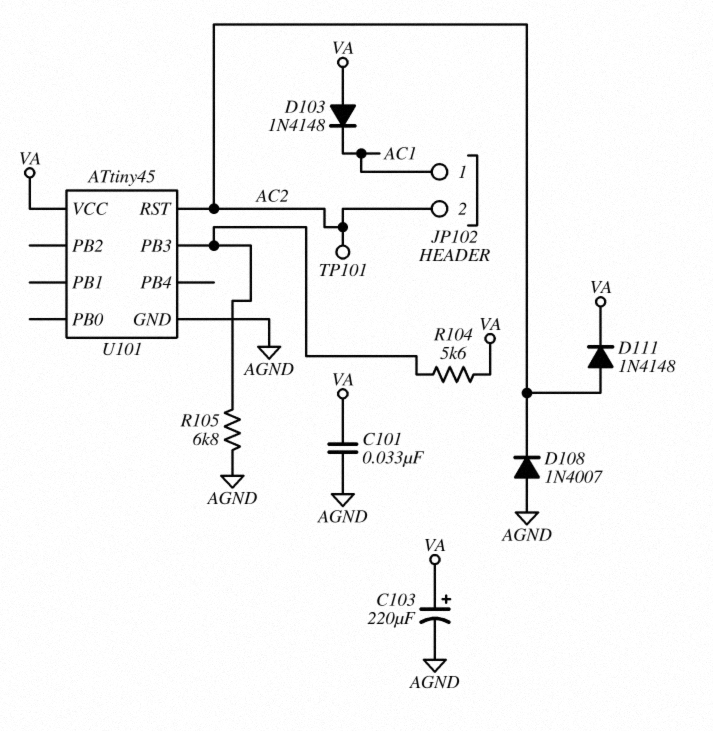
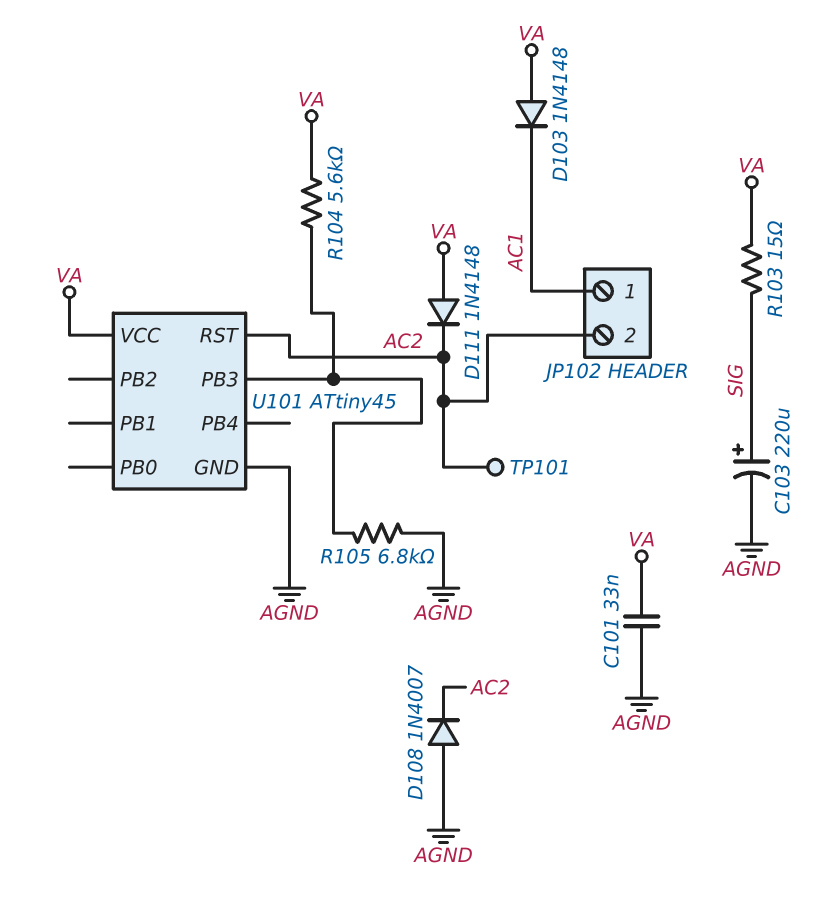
C103: 220uF (plus VA, minus AGND) -> 220uF (plus SIG, minus AGND)
D111: diode 1N4148 (A AC2, K VA) -> diode 1N4148 (A VA, K AC2)
R103: none -> 15 (SIG, VA)

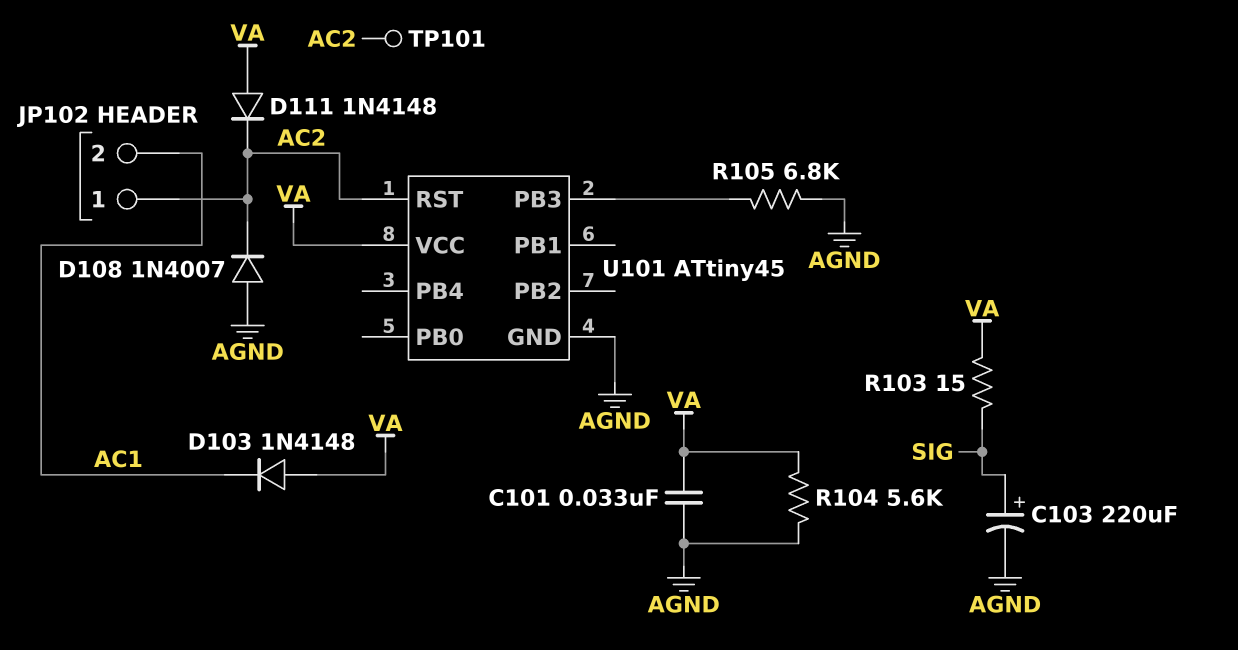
JP102 pin 1: AC1 -> AC2
JP102 pin 2: AC2 -> AC1
R104: 5.6k (U101/PB3, VA) -> 5.6k (AGND, VA)

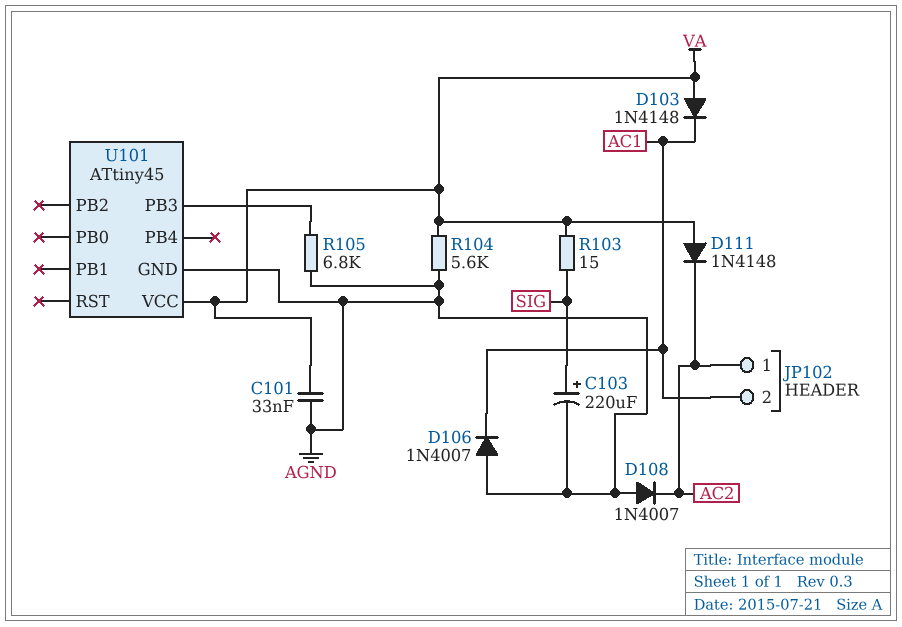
D106: none -> diode 1N4007 (A AGND, K AC1)
TP101: test point (AC2) -> none
U101 pin RST: AC2 -> none

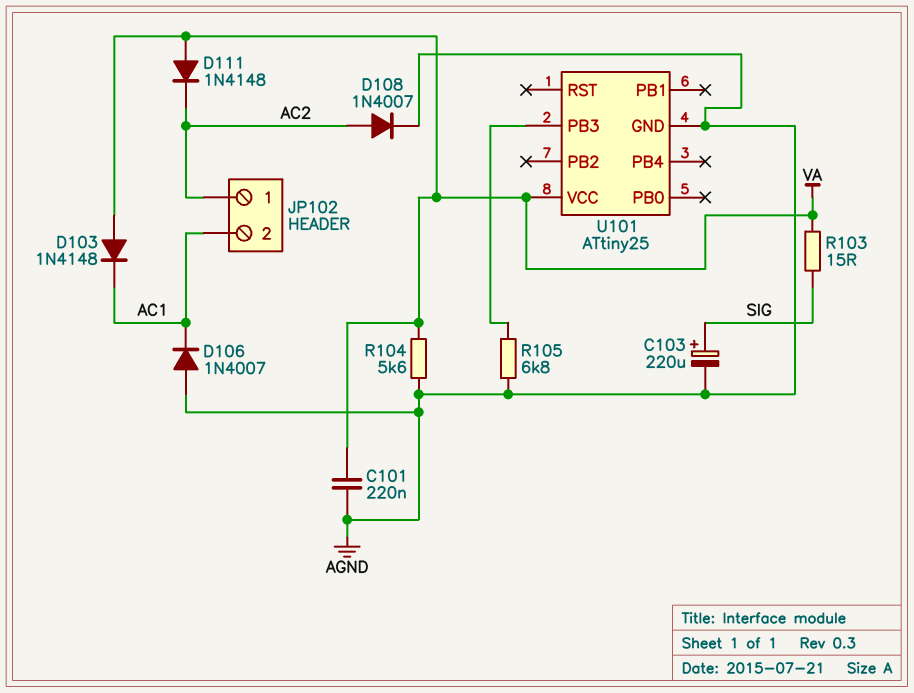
C101: 33nF (AGND, VA) -> 220nF (AGND, VA)
D108: diode 1N4007 (A AGND, K AC2) -> diode 1N4007 (A AC2, K AGND)
U101: ATtiny45 -> ATtiny25

